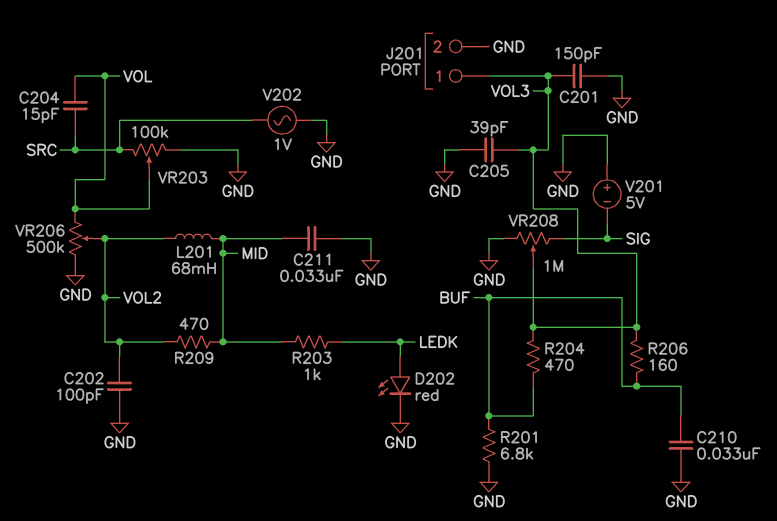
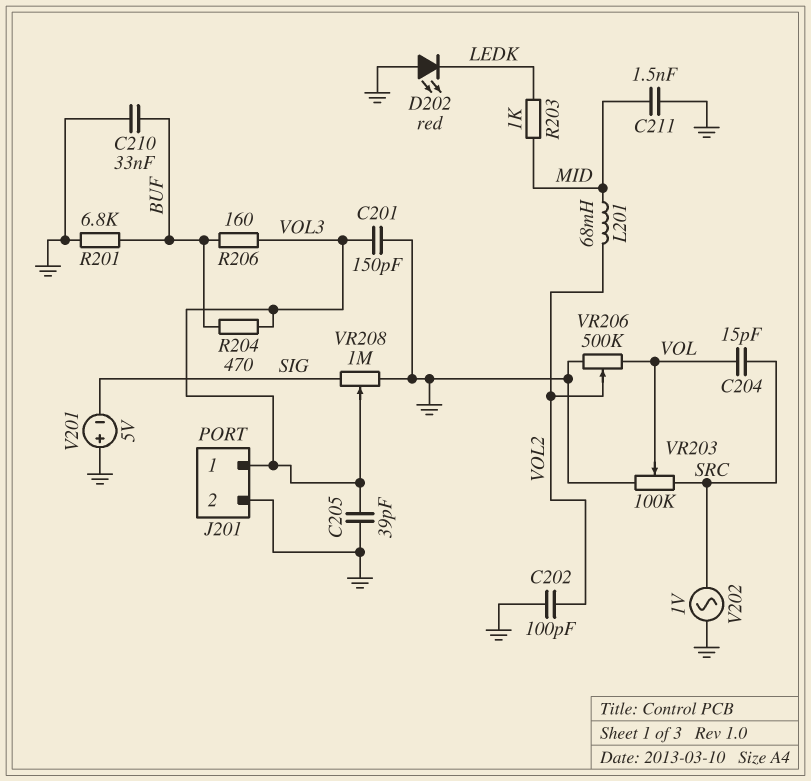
C211: 33nF (GND, MID) -> 1.5nF (GND, MID)
D202: LED red (A LEDK, K GND) -> LED red (A GND, K LEDK)
R209: 470 (MID, VOL2) -> none

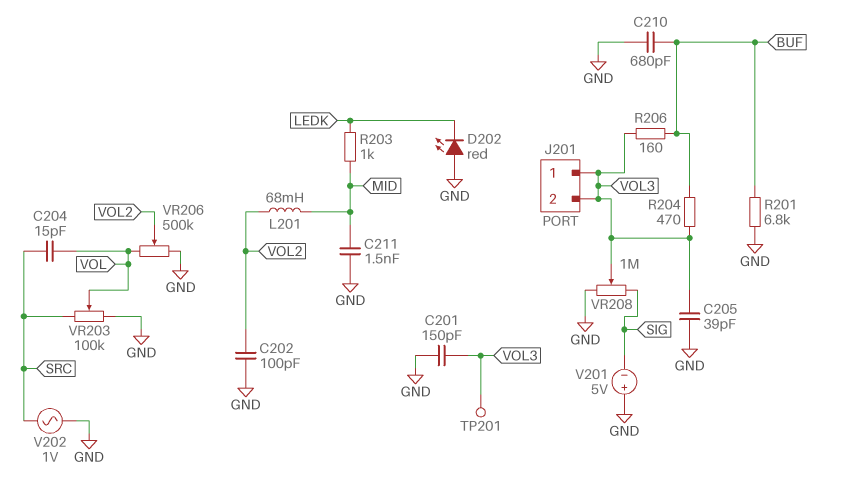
C210: 33nF (BUF, GND) -> 680pF (BUF, GND)
J201 pin 2: GND -> VOL3
TP201: none -> test point (VOL3)

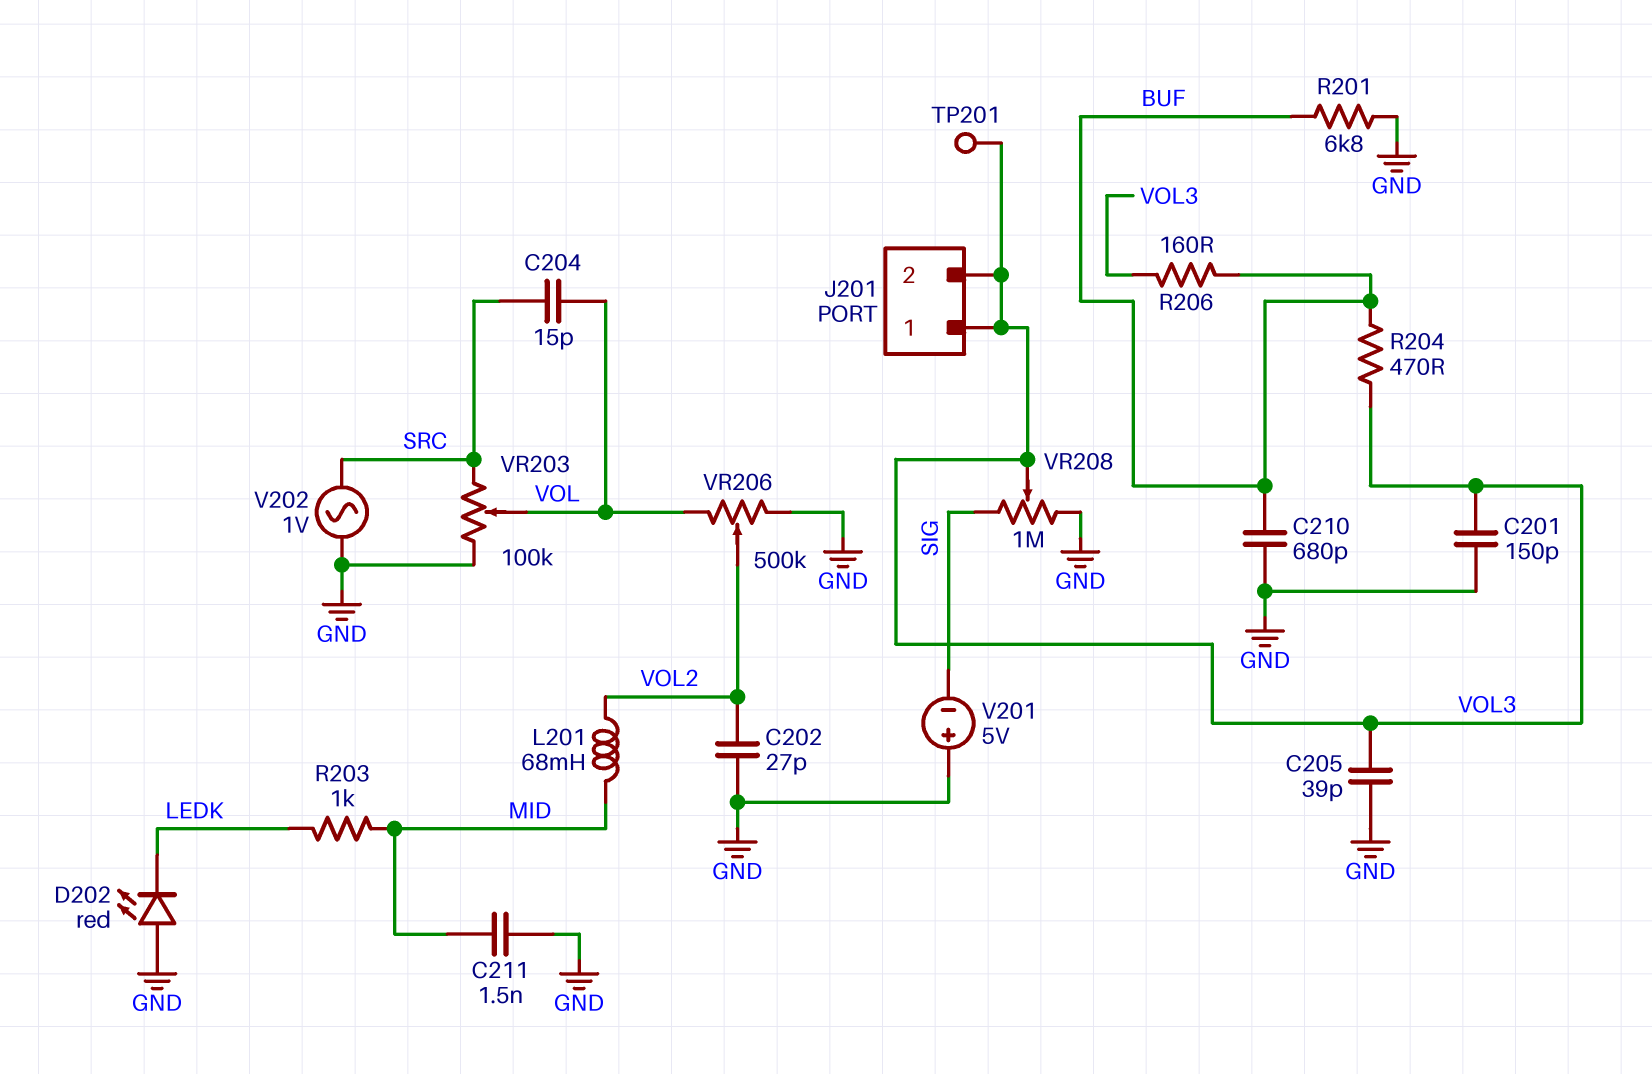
C202: 100pF (GND, VOL2) -> 27pF (GND, VOL2)

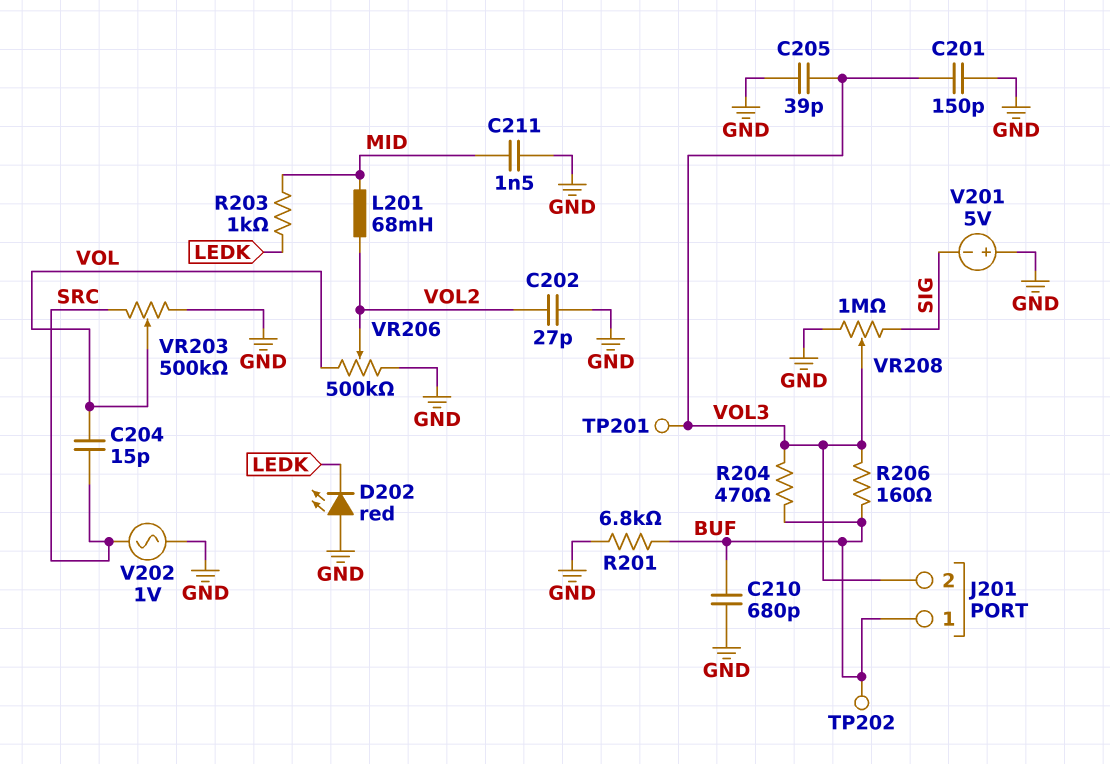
J201 pin 1: VOL3 -> BUF
TP202: none -> test point (BUF)
VR203: 100k (GND, SRC, wiper VOL) -> 500k (GND, SRC, wiper VOL)

